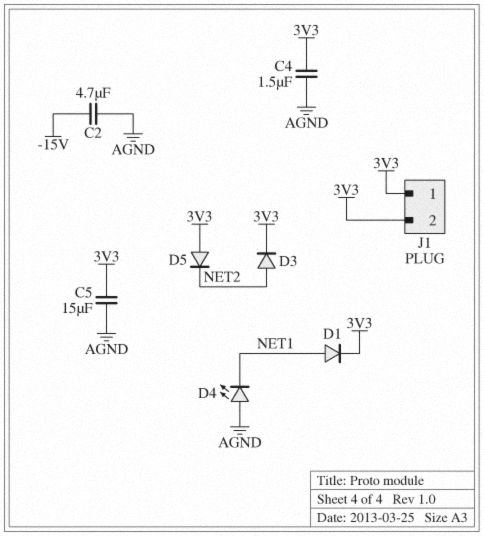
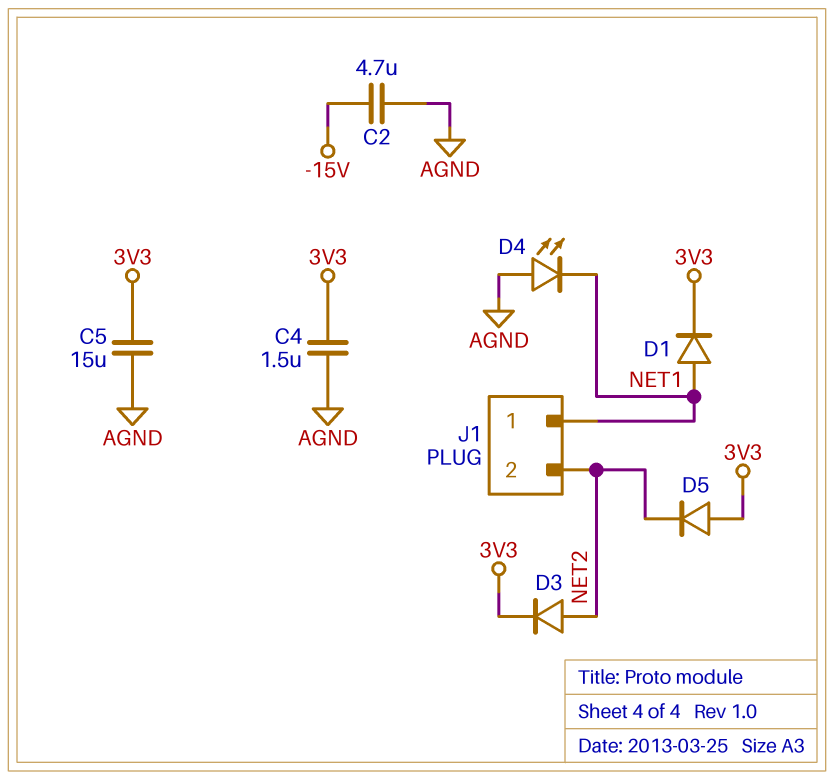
J1 pin 1: 3V3 -> NET1
J1 pin 2: 3V3 -> NET2

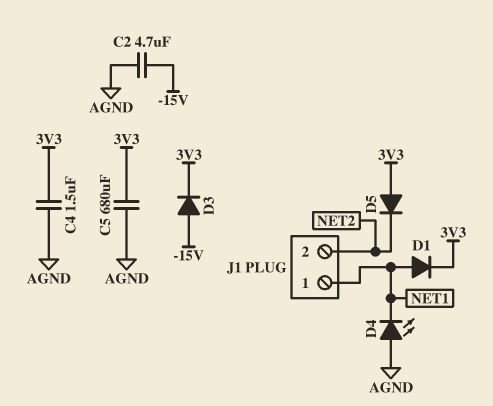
C5: 15uF (3V3, AGND) -> 680uF (3V3, AGND)
D3: diode (A NET2, K 3V3) -> diode (A -15V, K 3V3)

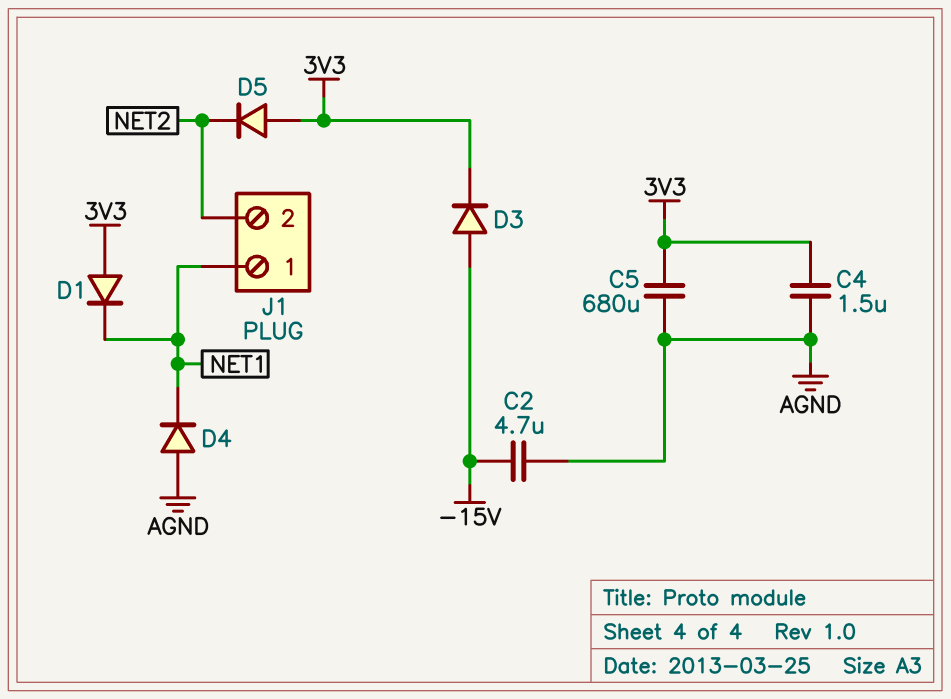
D1: diode (A NET1, K 3V3) -> diode (A 3V3, K NET1)
D4: LED (A AGND, K NET1) -> diode (A AGND, K NET1)

